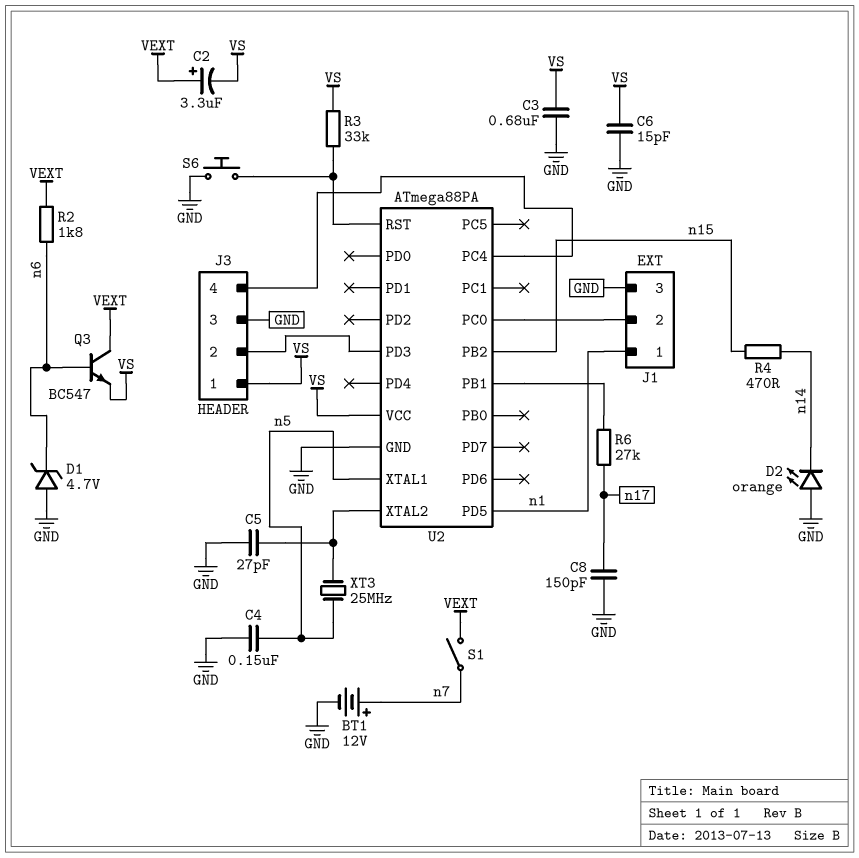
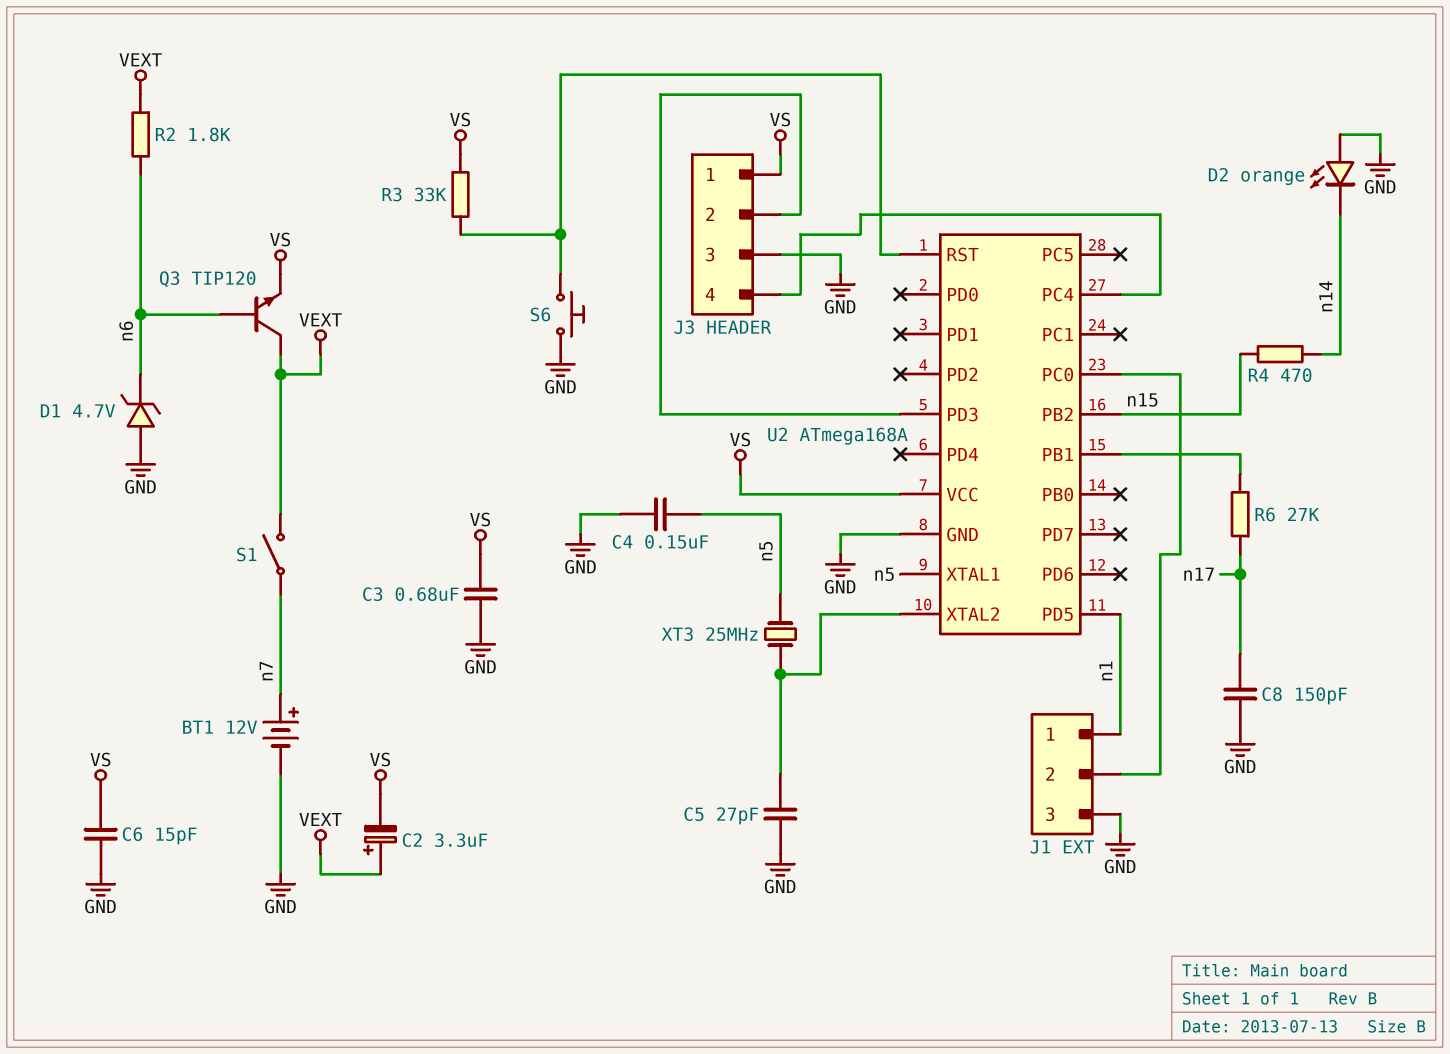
Q3: NPN BC547 (B n6, C VEXT, E VS) -> NPN TIP120 (B n6, C VEXT, E VS)
U2: ATmega88PA -> ATmega168A

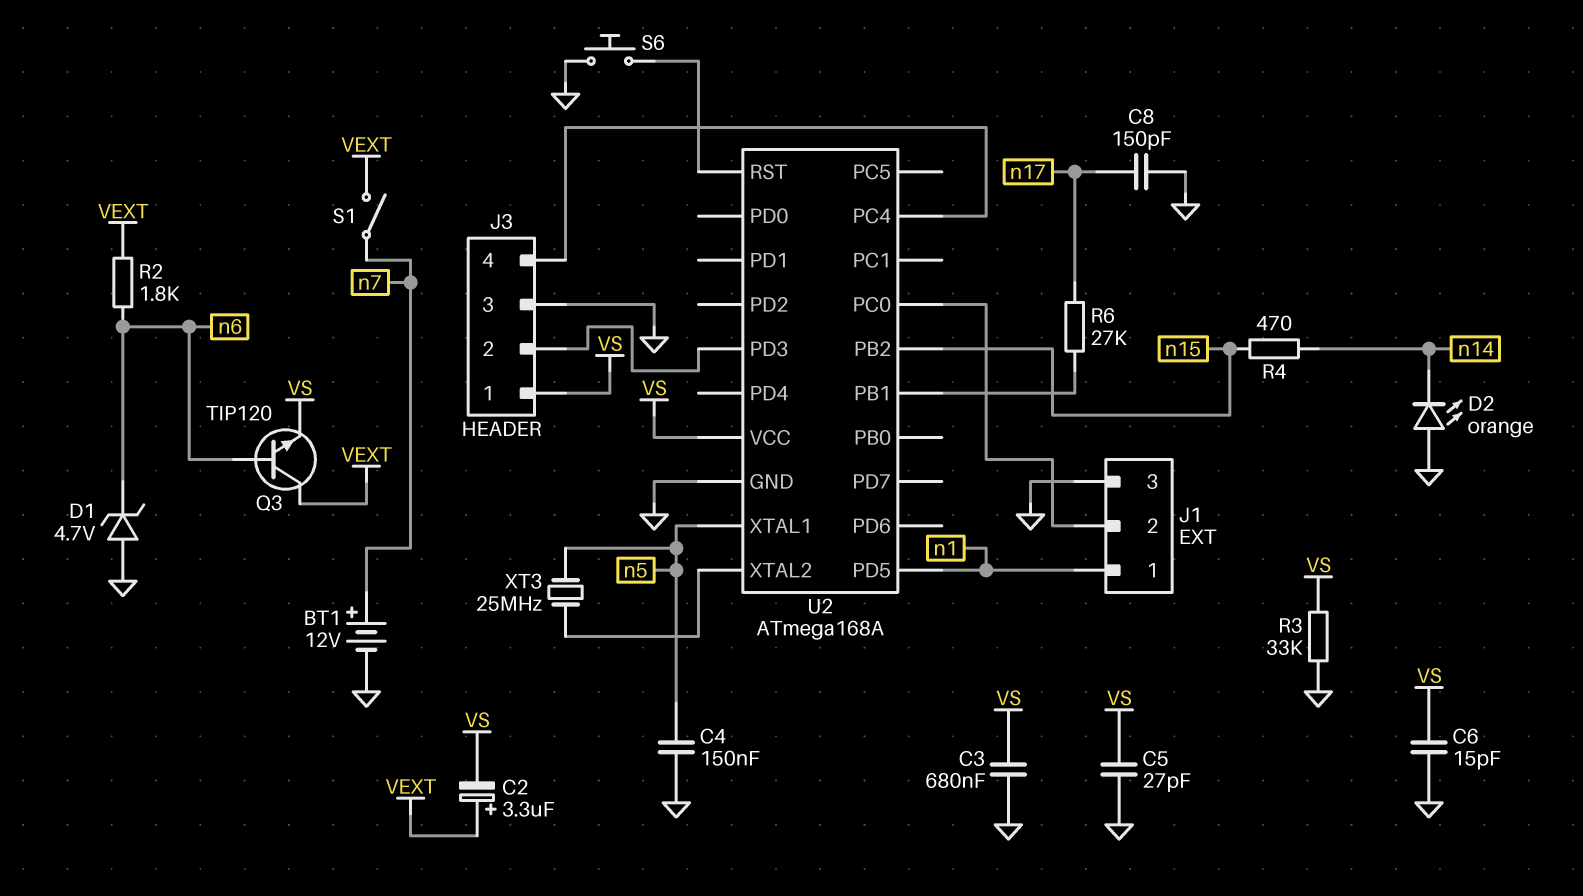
C5: 27pF (GND, U2/XTAL2) -> 27pF (GND, VS)
R3: 33k (U2/RST, VS) -> 33k (GND, VS)

